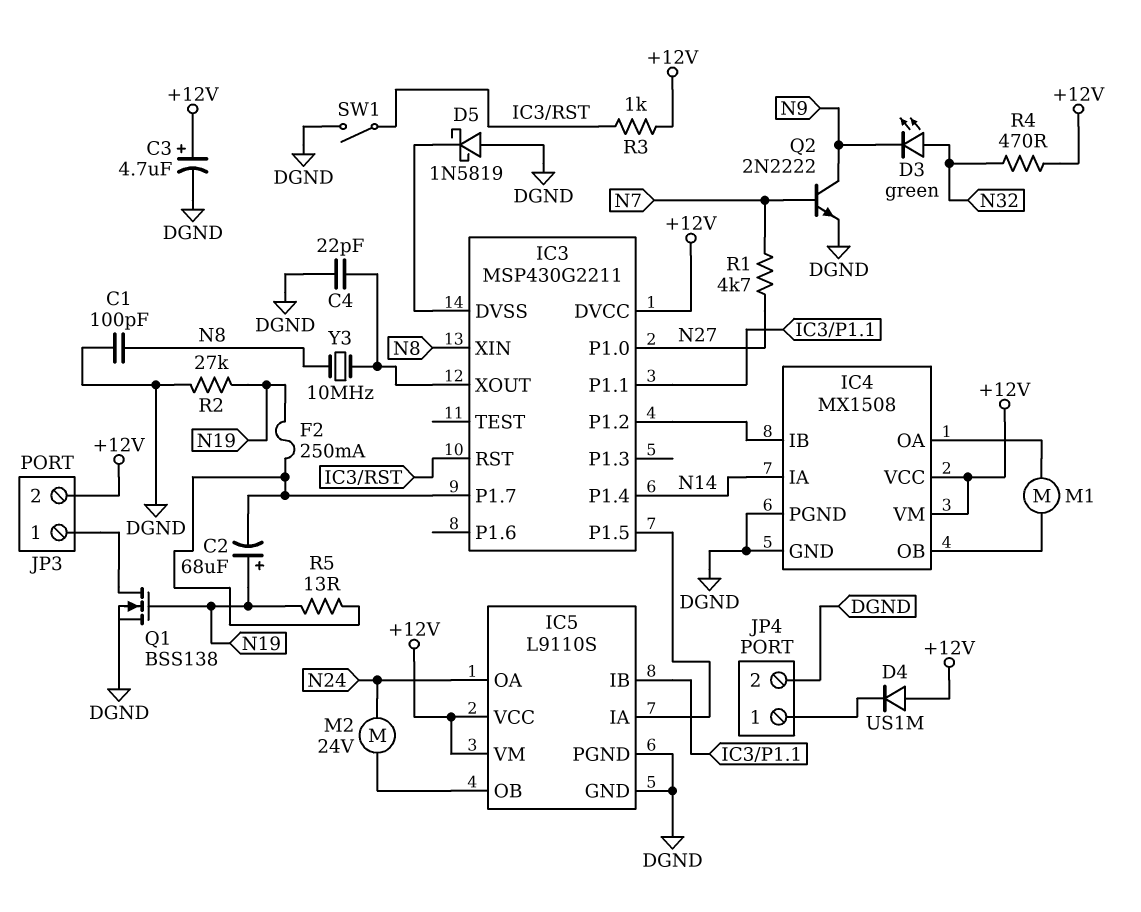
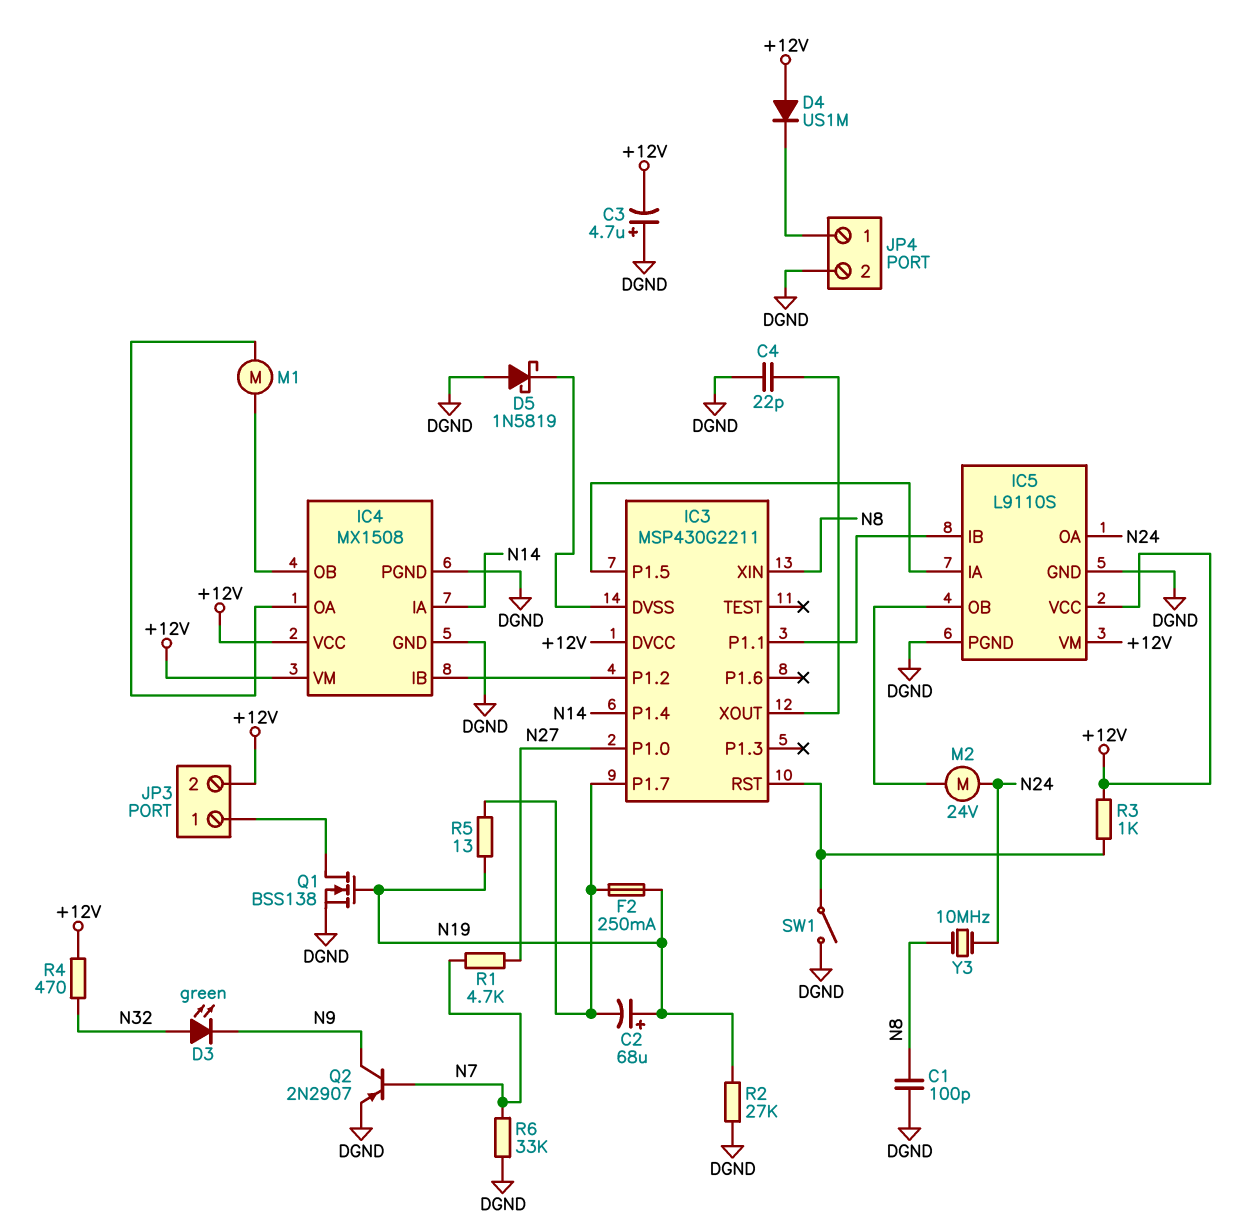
C3: 4.7uF (plus +12V, minus DGND) -> 4.7uF (plus DGND, minus +12V)
Q2: NPN 2N2222 (B N7, C N9, E DGND) -> PNP 2N2907 (B N7, C N9, E DGND)
R6: none -> 33k (DGND, N7)
Y3: 10MHz (IC3/XOUT, N8) -> 10MHz (N8, N24)

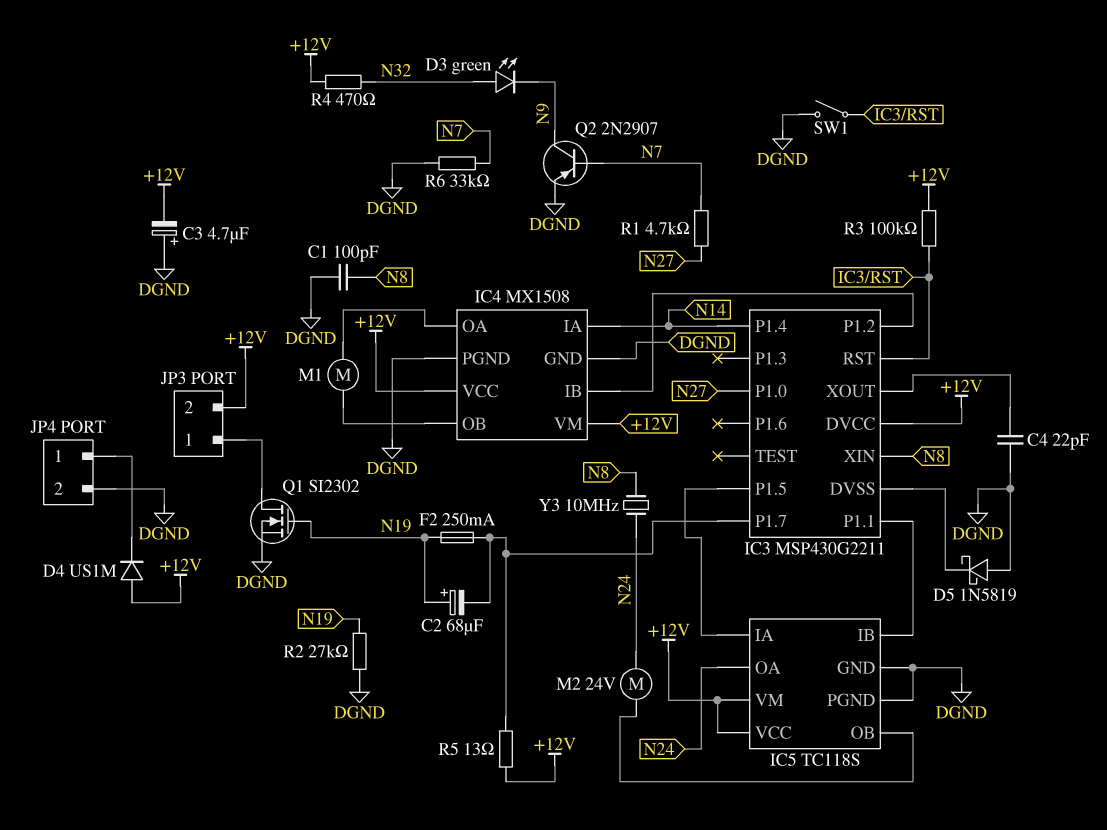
IC5: L9110S -> TC118S
Q1: NMOS BSS138 (G N19, D JP3/1, S DGND) -> NMOS SI2302 (G N19, D JP3/1, S DGND)
R3: 1k (+12V, IC3/RST) -> 100k (+12V, IC3/RST)
R5: 13 (IC3/P1.7, N19) -> 13 (+12V, IC3/P1.7)

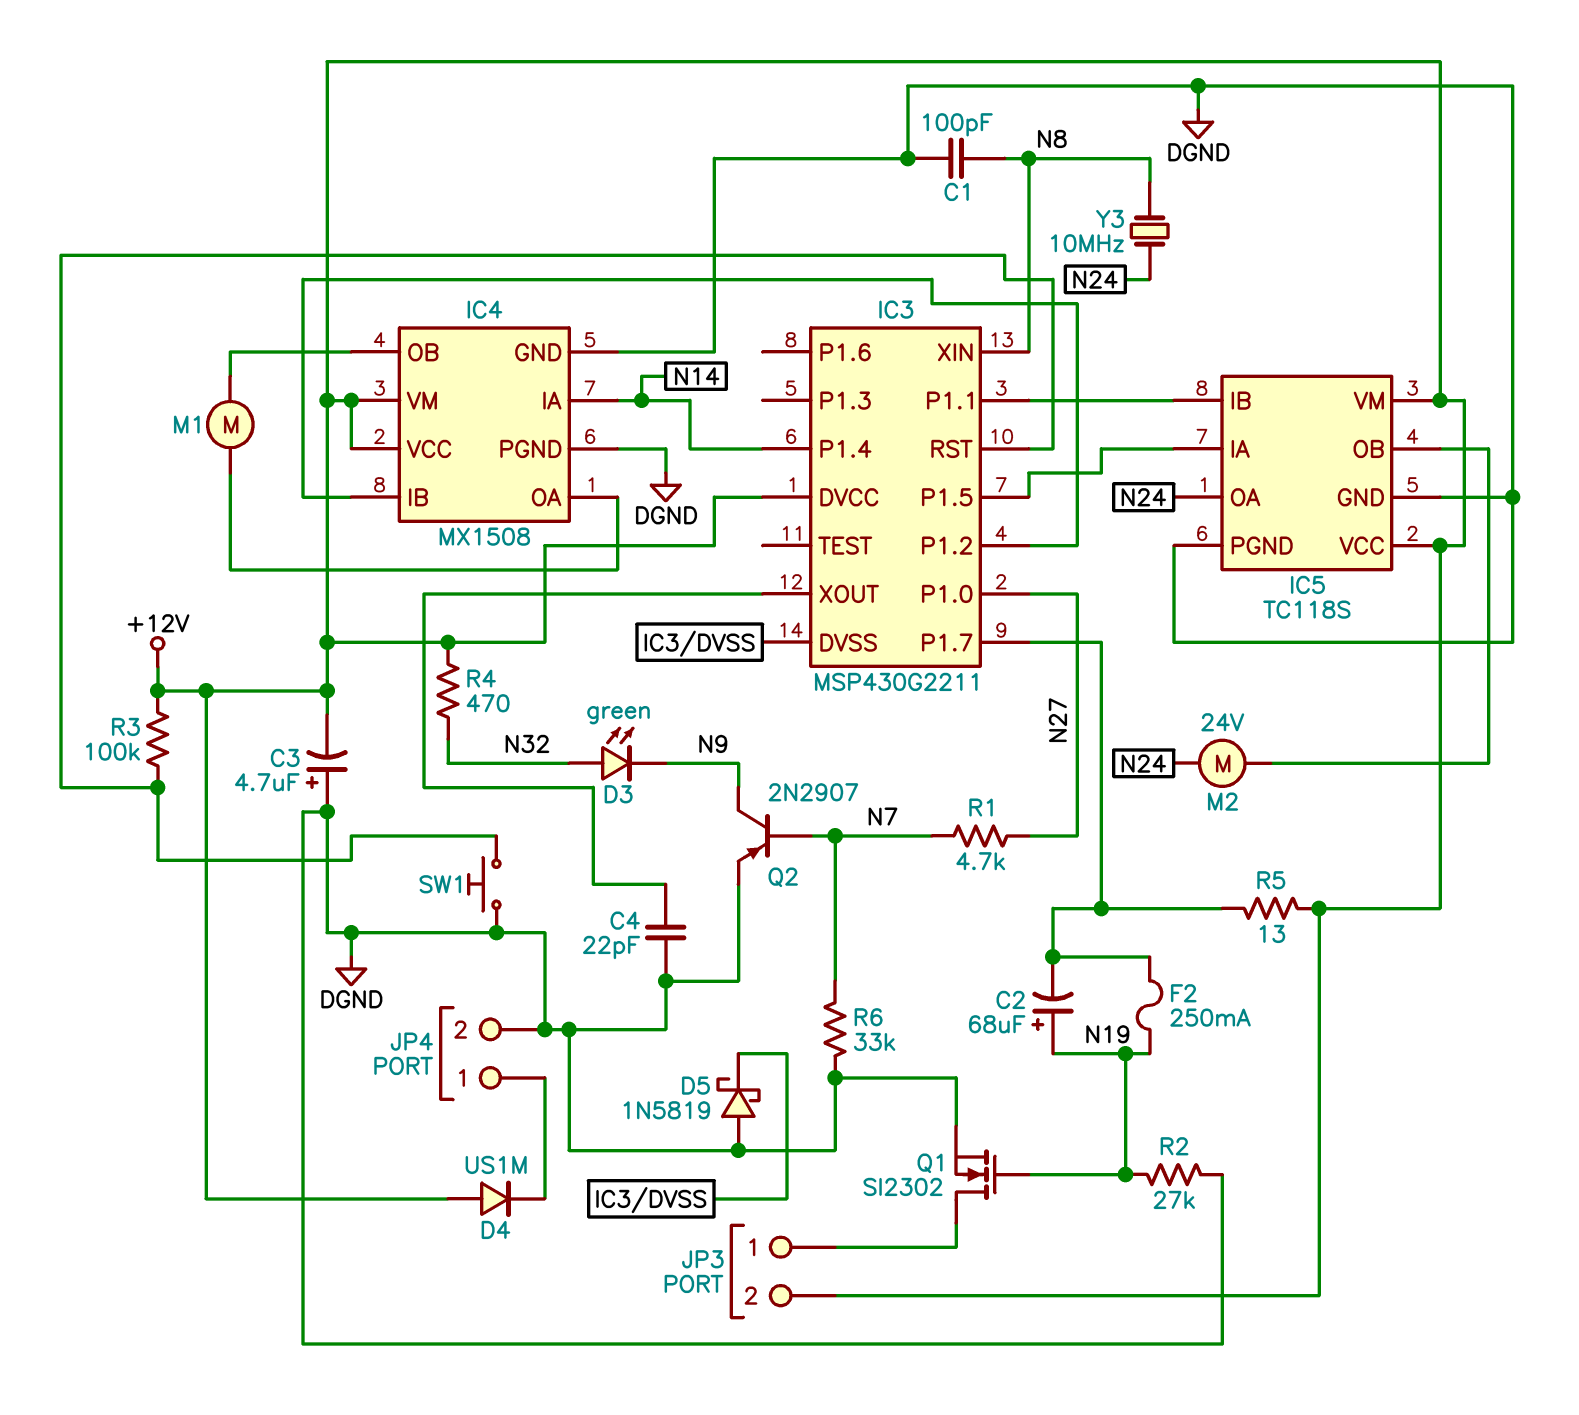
SW1: switch (DGND, IC3/RST) -> button (DGND, IC3/RST)

